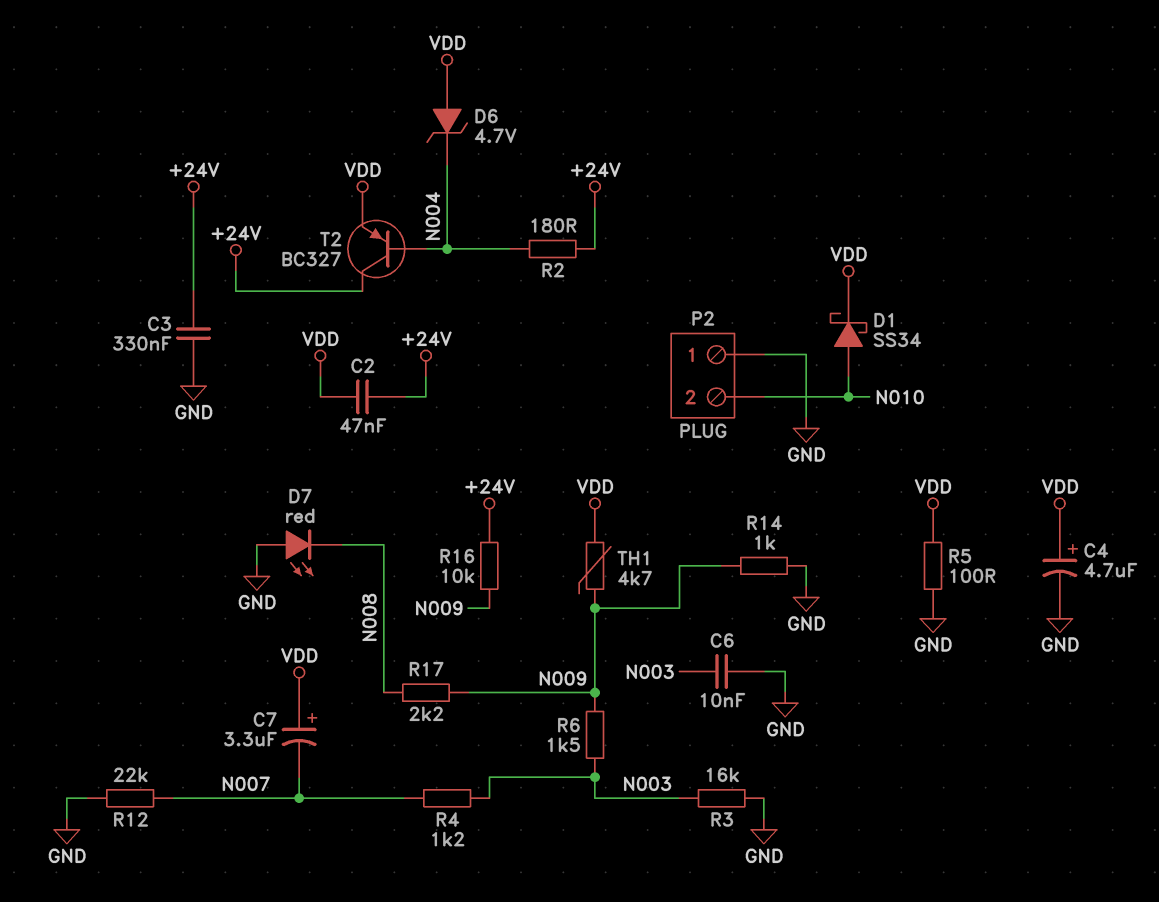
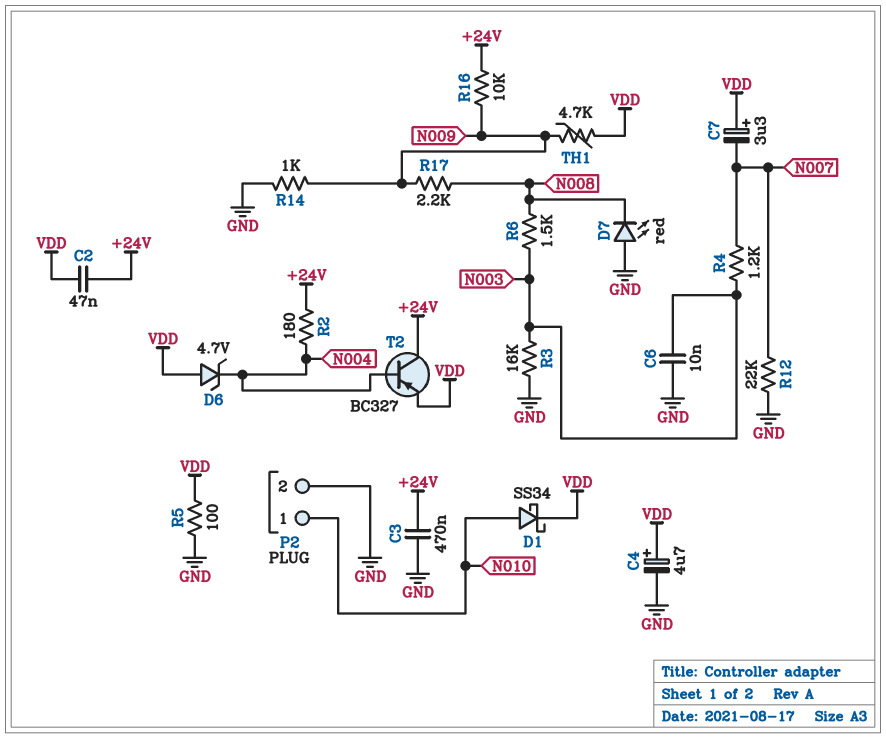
C3: 330nF (+24V, GND) -> 470nF (+24V, GND)
P2 pin 1: GND -> N010
P2 pin 2: N010 -> GND
R6: 1.5k (N003, N009) -> 1.5k (N003, N008)

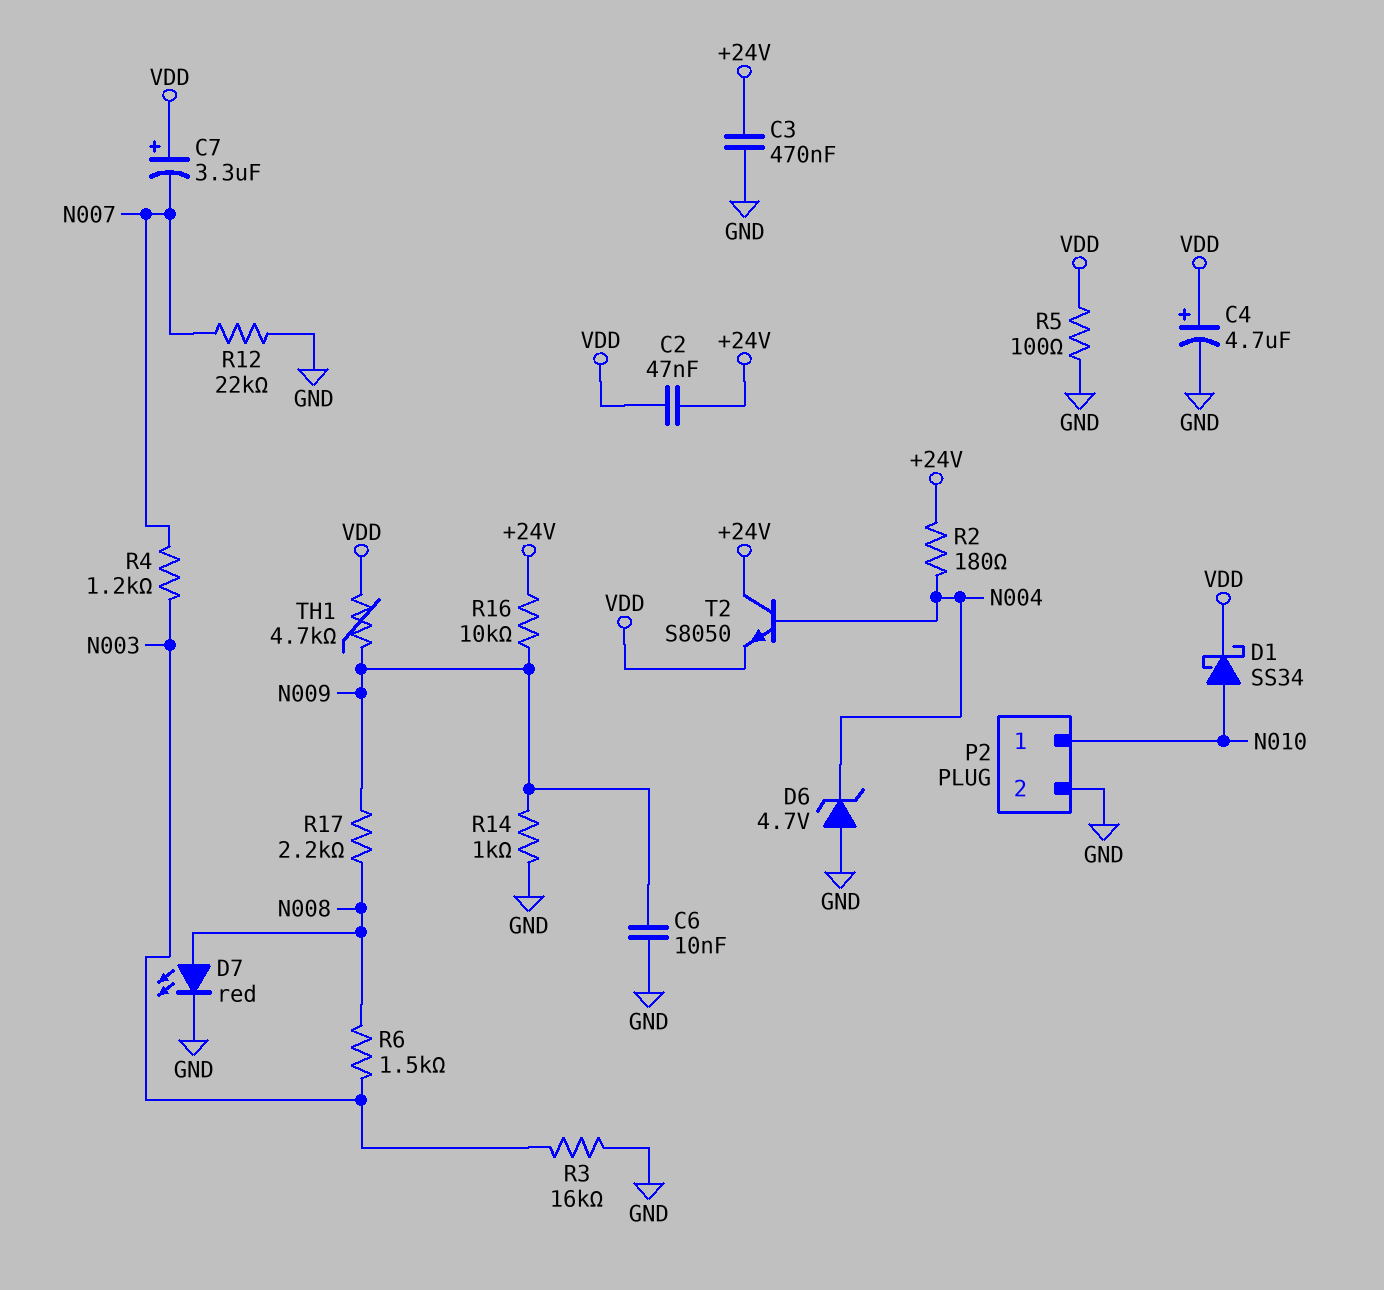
C6: 10nF (GND, N003) -> 10nF (GND, N009)
D6: zener 4.7V (A VDD, K N004) -> zener 4.7V (A GND, K N004)
D7: LED red (A GND, K N008) -> LED red (A N008, K GND)
T2: PNP BC327 (B N004, C +24V, E VDD) -> NPN S8050 (B N004, C +24V, E VDD)

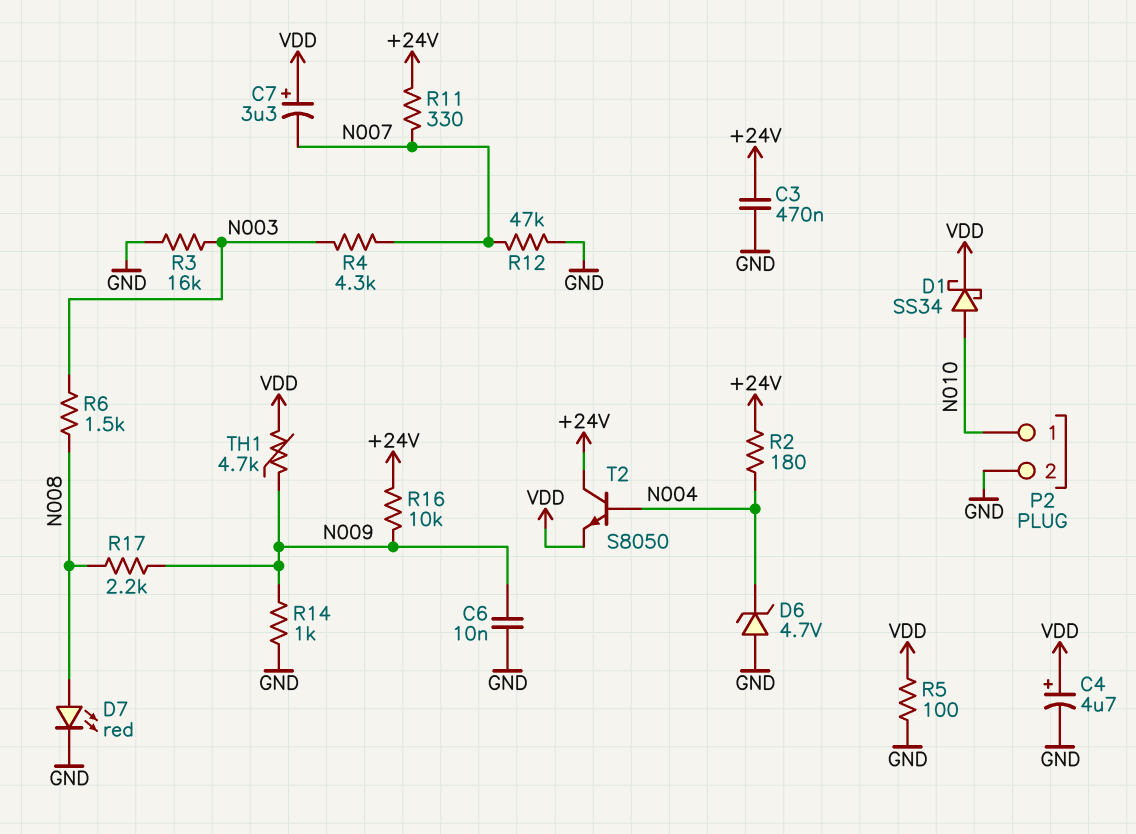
C2: 47nF (+24V, VDD) -> none
R4: 1.2k (N003, N007) -> 4.3k (N003, N007)
R11: none -> 330 (+24V, N007)
R12: 22k (GND, N007) -> 47k (GND, N007)

